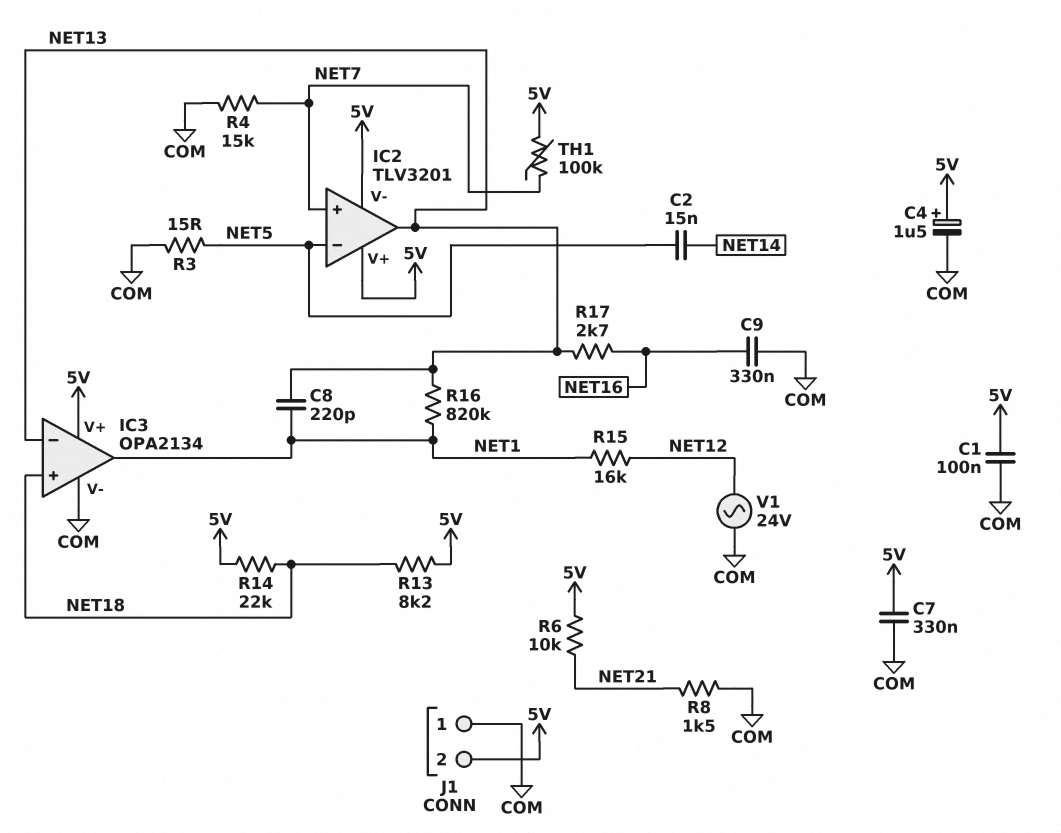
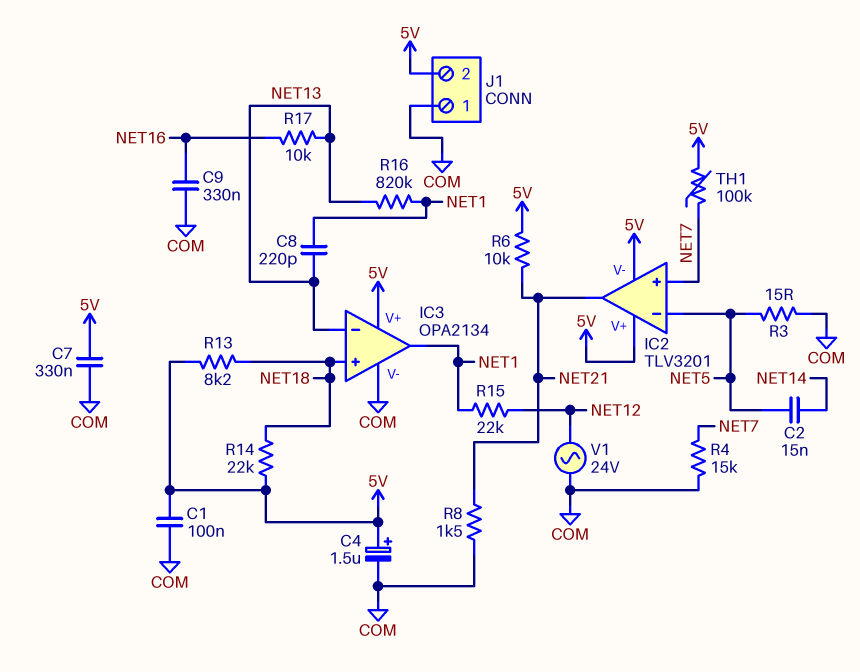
IC2 pin out: NET13 -> NET21
R15: 16k (NET1, NET12) -> 22k (NET1, NET12)
R17: 2.7k (NET13, NET16) -> 10k (NET13, NET16)

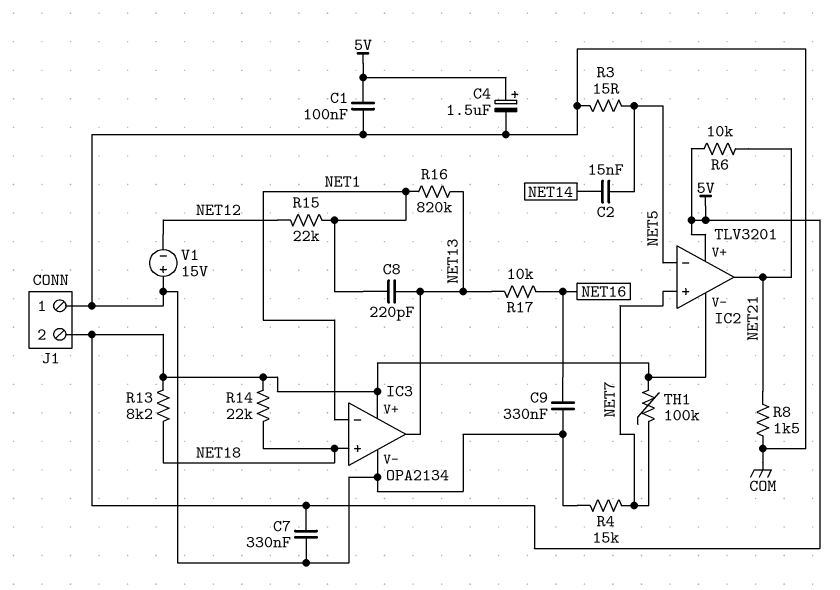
IC3 pin in-: NET13 -> NET1
IC3 pin out: NET1 -> NET13
V1: AC 24V (COM, NET12) -> 15V (plus COM, minus NET12)

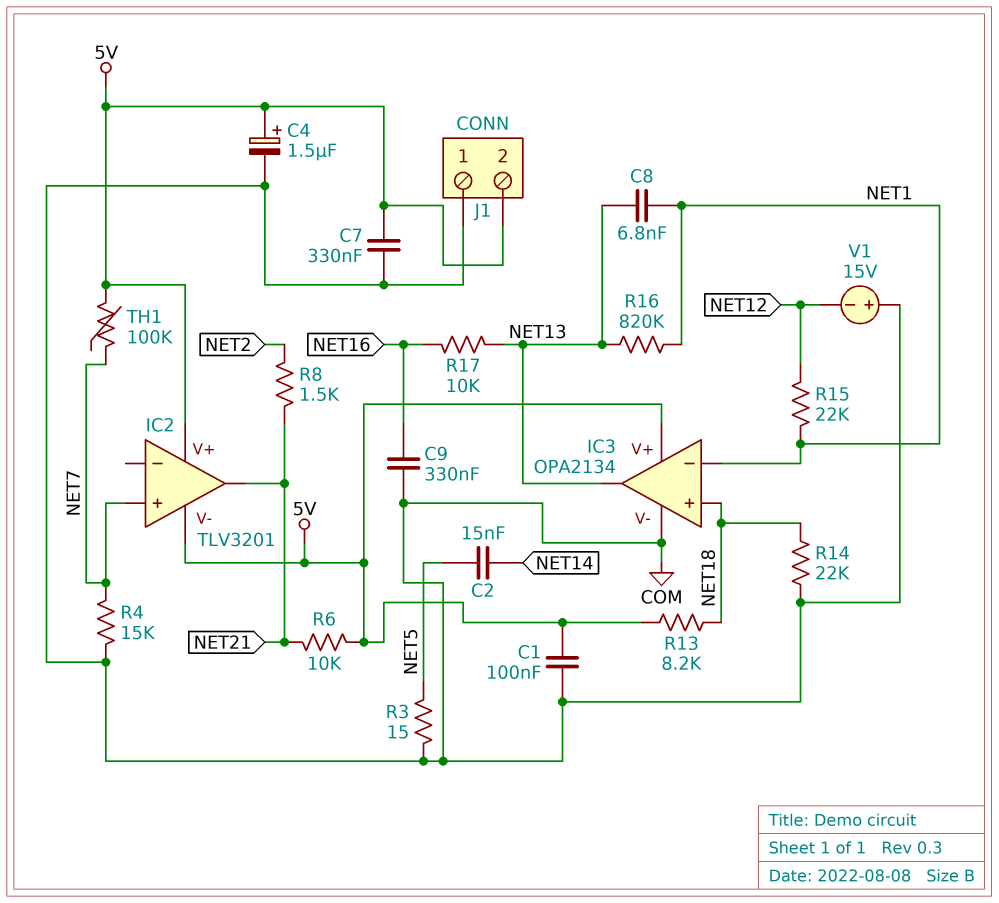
C8: 220pF (NET1, NET13) -> 6.8nF (NET1, NET13)
IC2 pin in-: NET5 -> none
R8: 1.5k (COM, NET21) -> 1.5k (NET2, NET21)
R14: 22k (5V, NET18) -> 22k (COM, NET18)

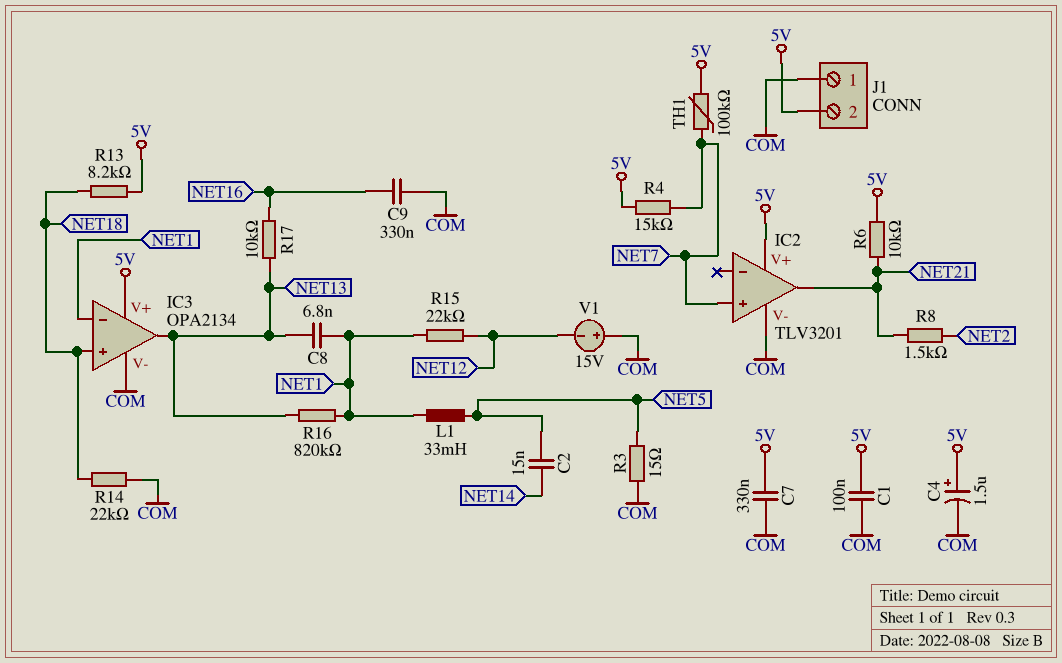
IC2 pin V-: 5V -> COM
L1: none -> 33mH (NET1, NET5)
R4: 15k (COM, NET7) -> 15k (5V, NET7)

